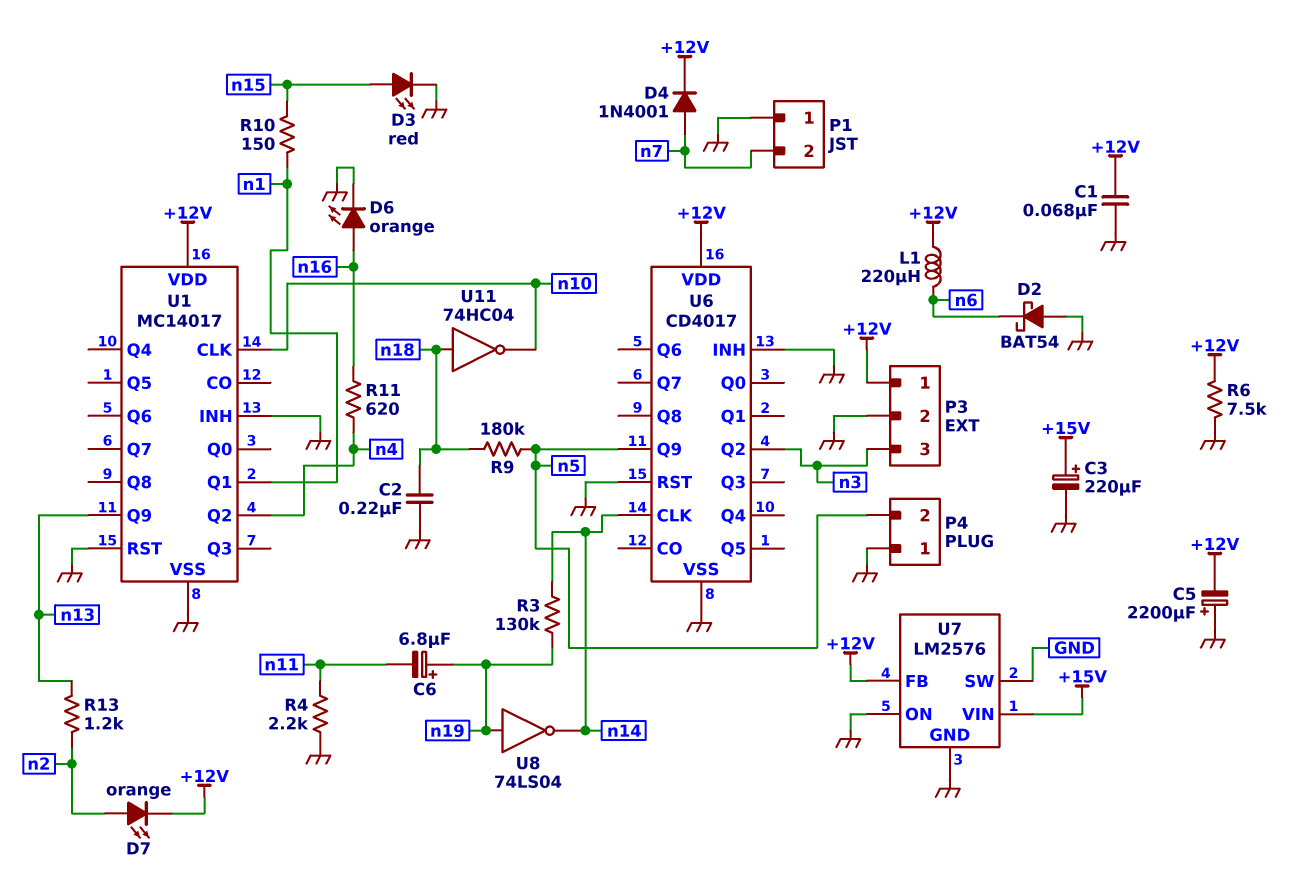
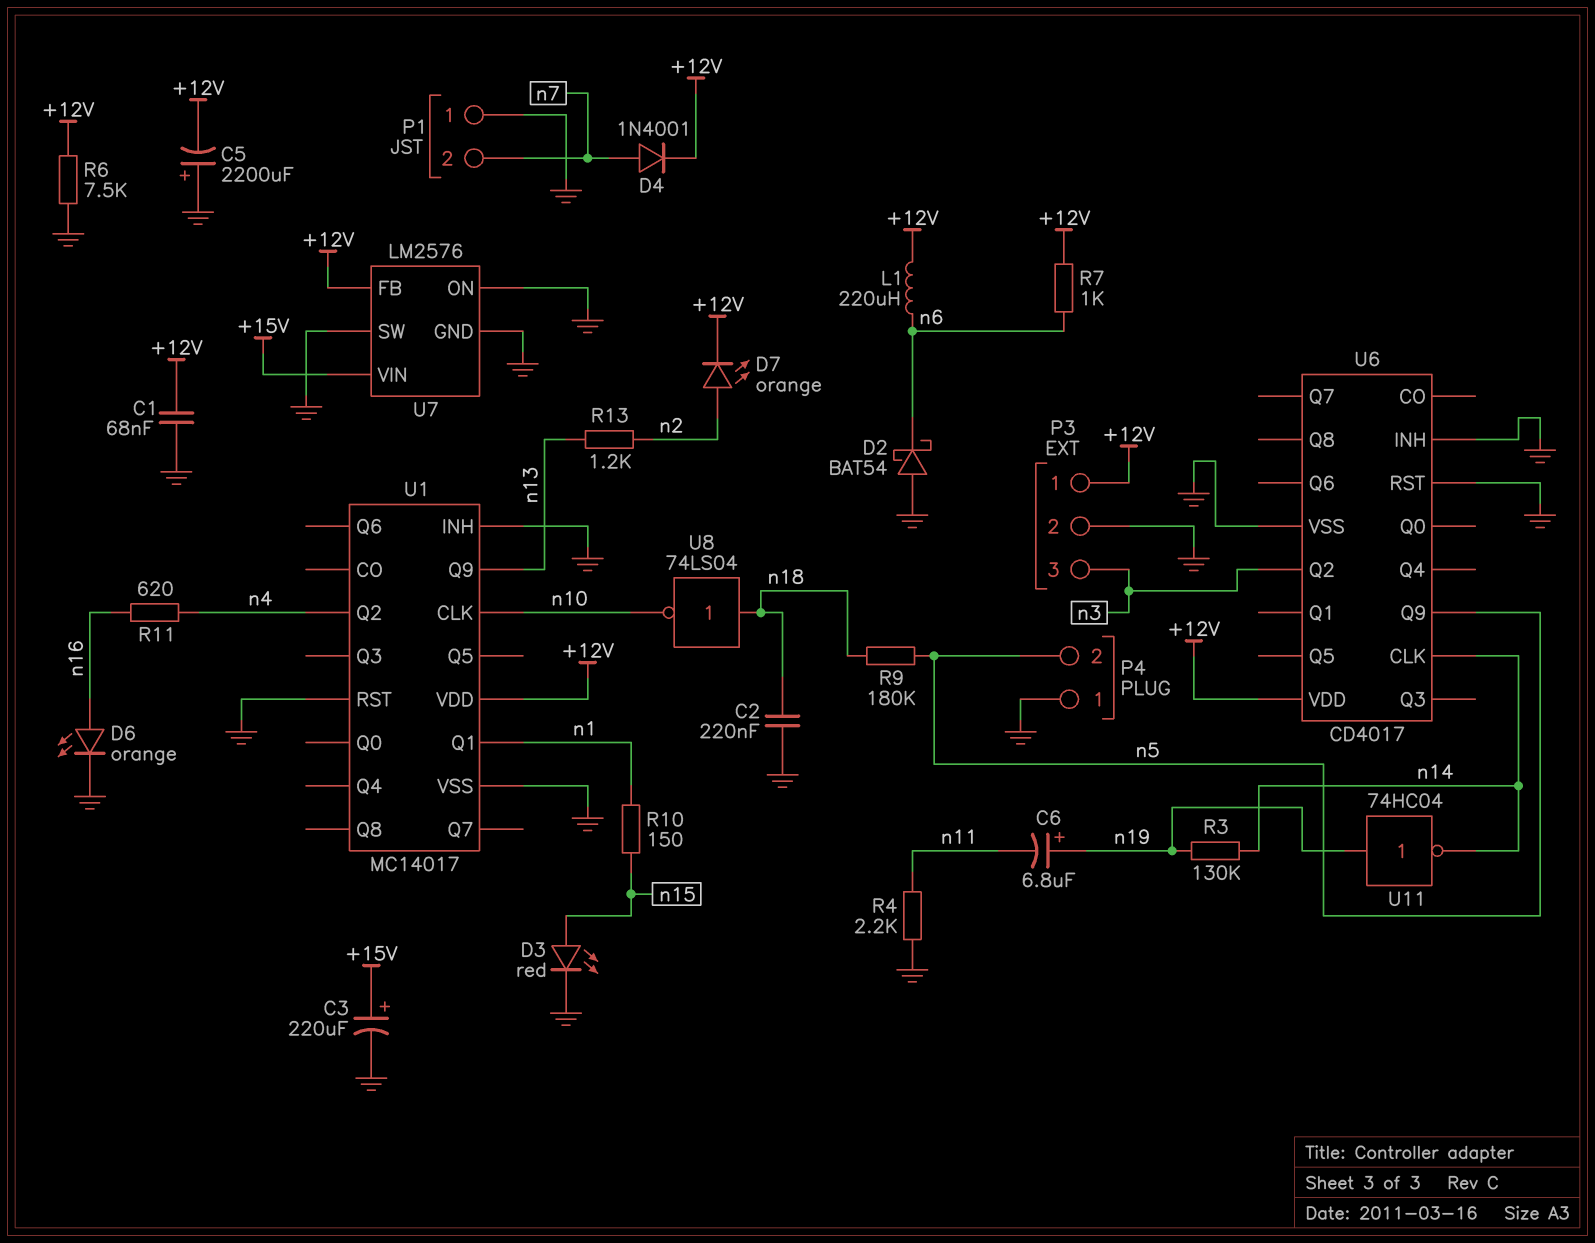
R7: none -> 1k (+12V, n6)
U8: NOT 74LS04 (in n19, out n14) -> NOT 74LS04 (in n18, out n10)
U11: NOT 74HC04 (in n18, out n10) -> NOT 74HC04 (in n19, out n14)

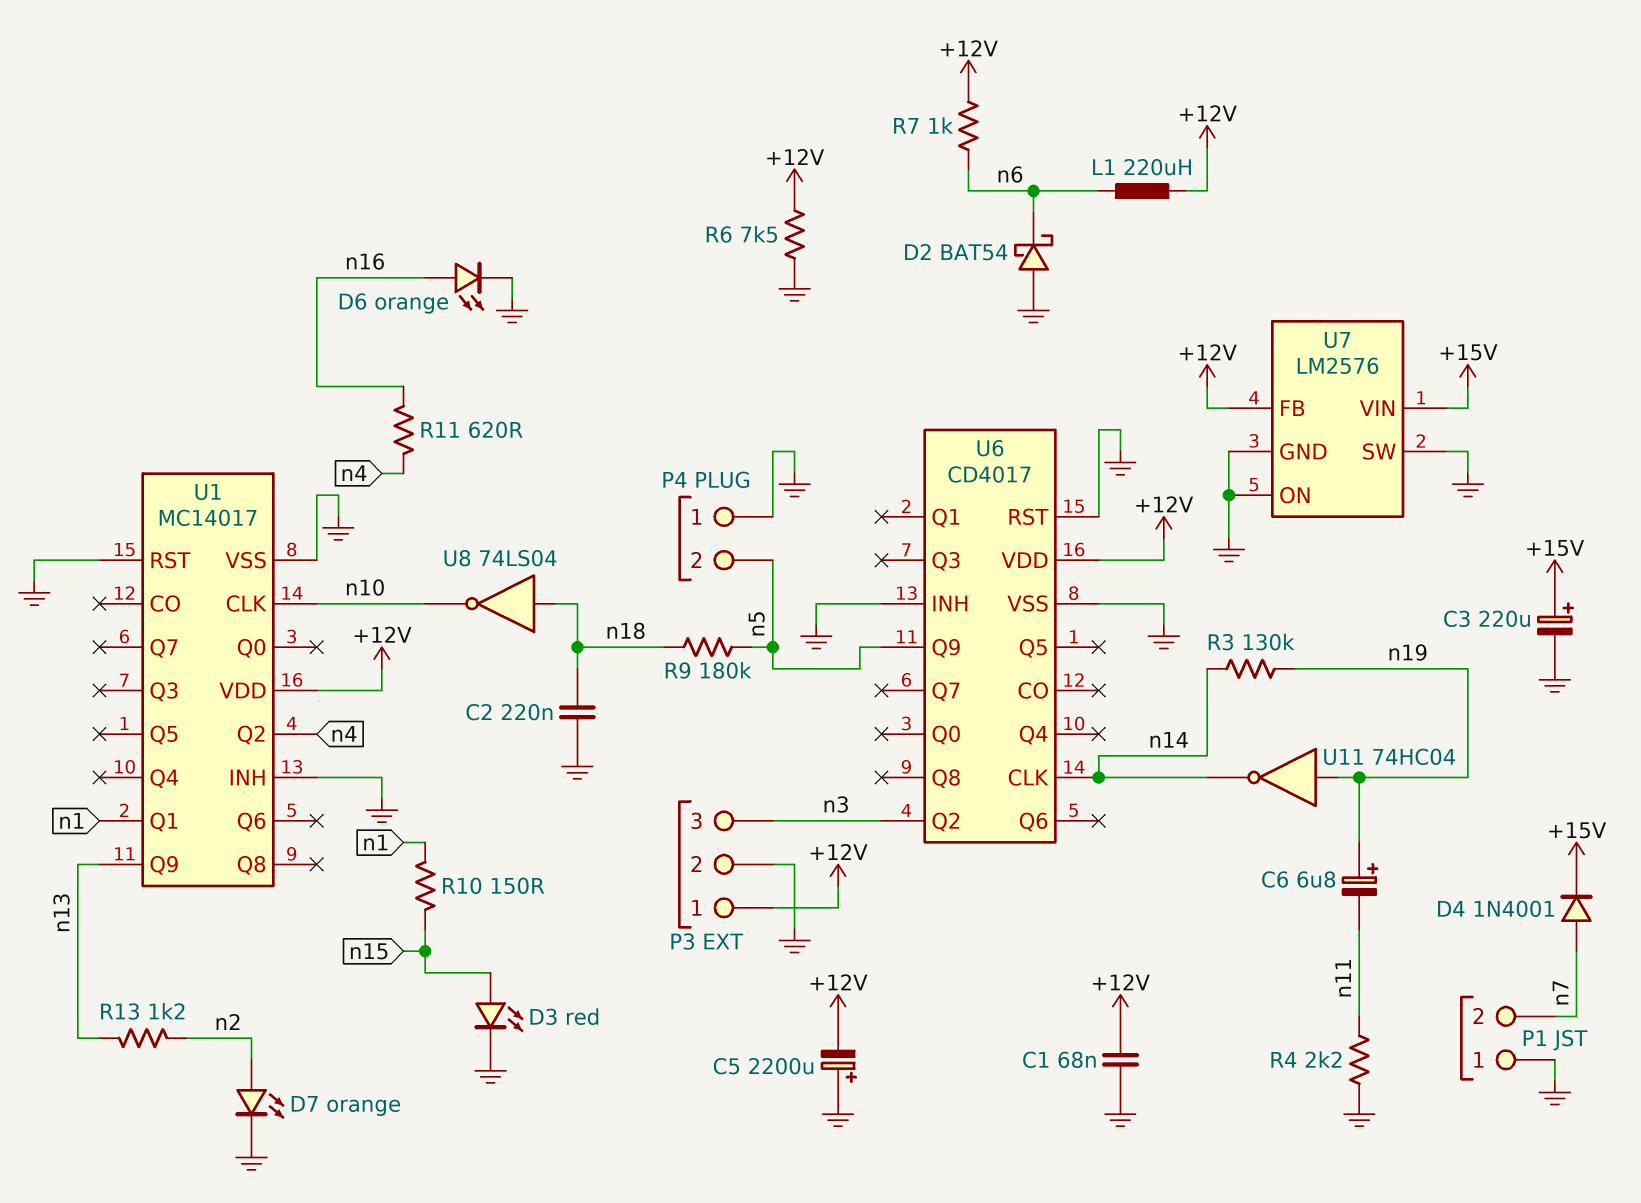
D4: diode 1N4001 (A n7, K +12V) -> diode 1N4001 (A n7, K +15V)
D7: LED orange (A n2, K +12V) -> LED orange (A n2, K GND)

